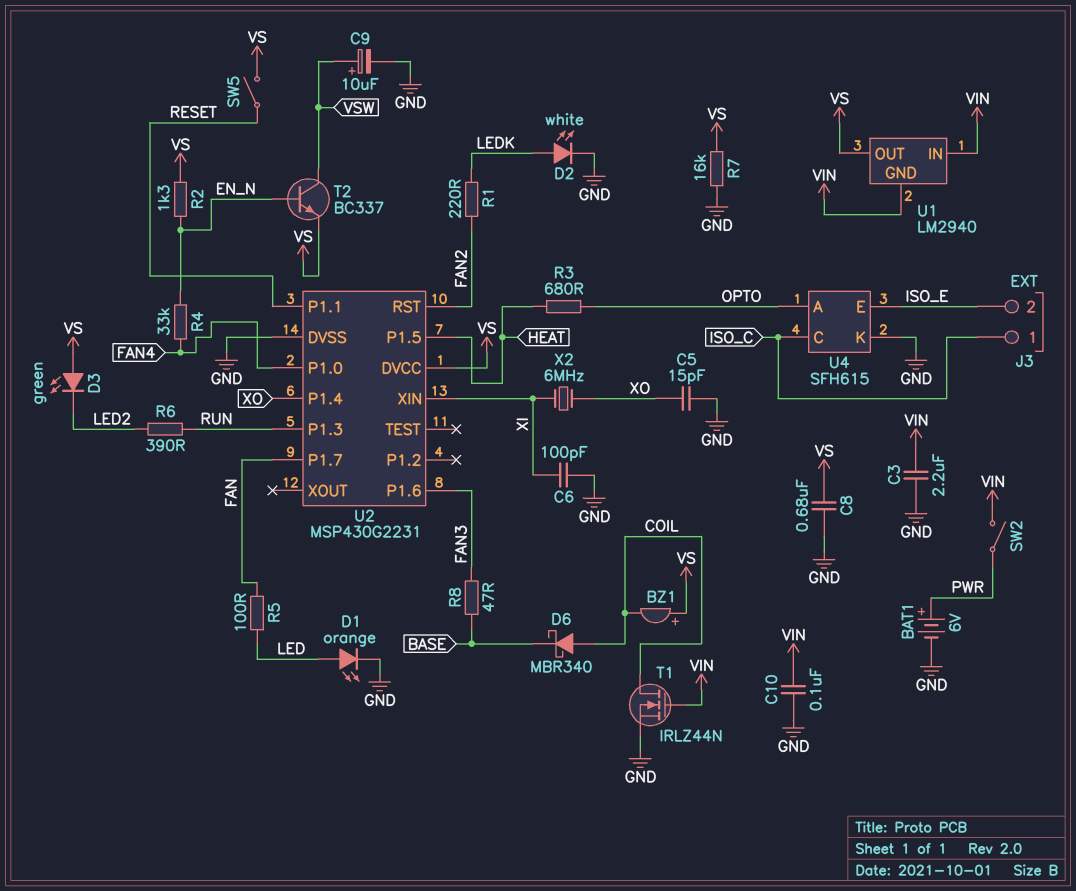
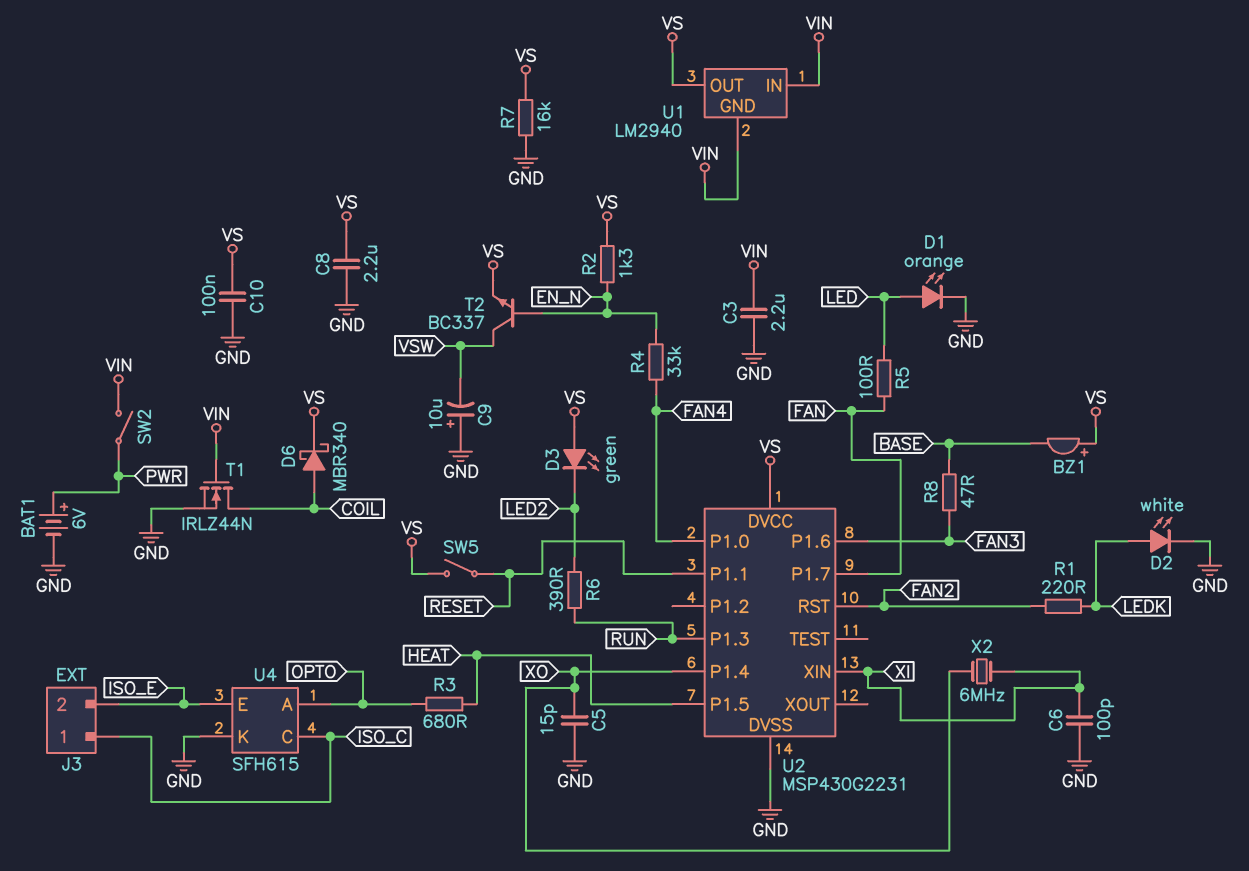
BZ1: buzzer (plus VS, minus COIL) -> buzzer (plus VS, minus BASE)
C8: 680nF (GND, VS) -> 2.2uF (GND, VS)
C9: 10uF (plus VSW, minus GND) -> 10uF (plus GND, minus VSW)
C10: 100nF (GND, VIN) -> 100nF (GND, VS)
D6: schottky MBR340 (A COIL, K BASE) -> schottky MBR340 (A COIL, K VS)

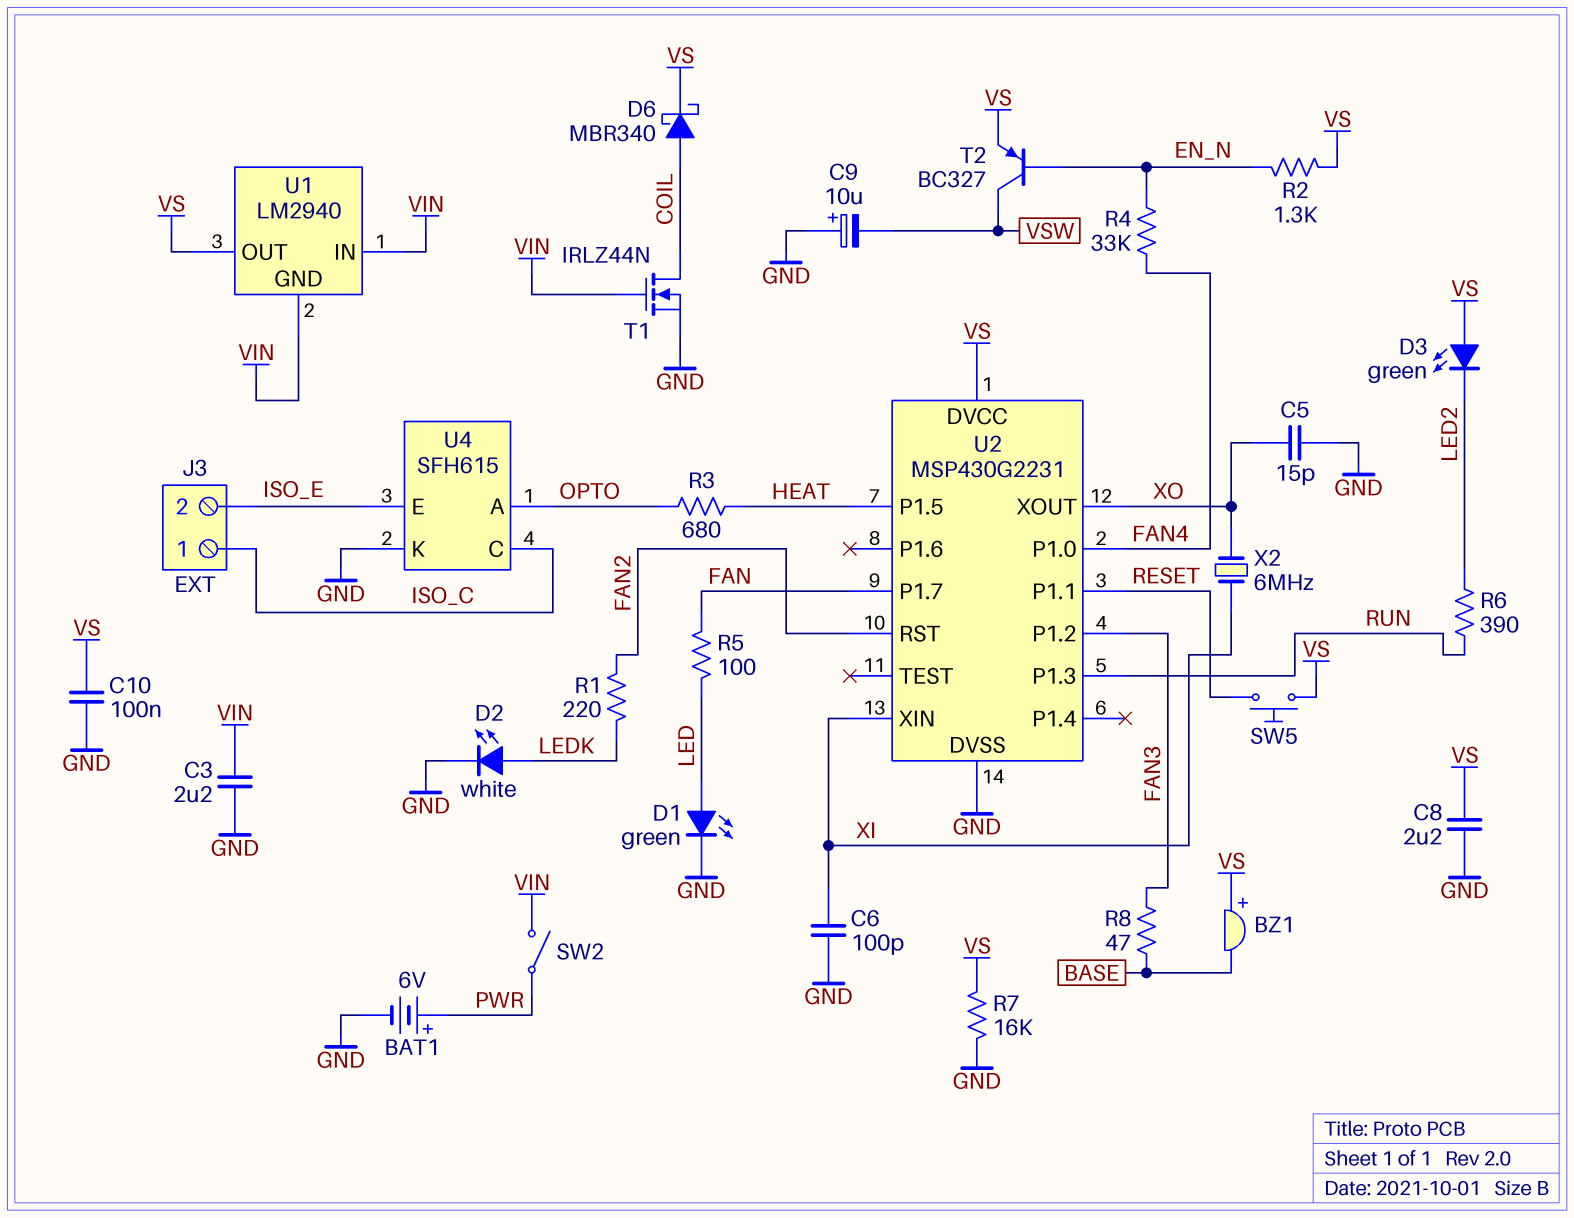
D1: LED orange (A LED, K GND) -> LED green (A LED, K GND)
SW5: switch (RESET, VS) -> button (RESET, VS)
T2: NPN BC337 (B EN_N, C VSW, E VS) -> PNP BC327 (B EN_N, C VSW, E VS)
U2 pin P1.2: none -> FAN3
U2 pin P1.4: XO -> none
U2 pin P1.6: FAN3 -> none
U2 pin XOUT: none -> XO

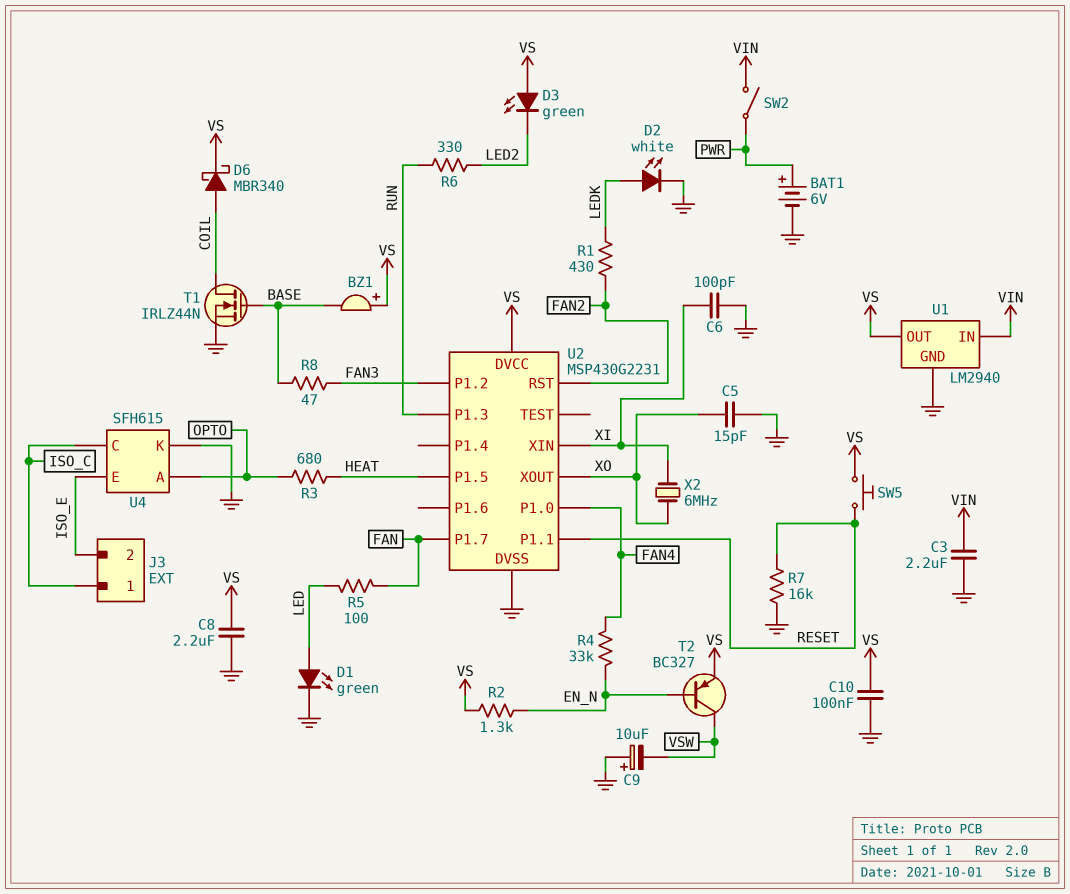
R1: 220 (FAN2, LEDK) -> 430 (FAN2, LEDK)
R6: 390 (LED2, RUN) -> 330 (LED2, RUN)
R7: 16k (GND, VS) -> 16k (GND, RESET)
T1: NMOS IRLZ44N (G VIN, D COIL, S GND) -> NMOS IRLZ44N (G BASE, D COIL, S GND)
U1 pin GND: VIN -> GND

